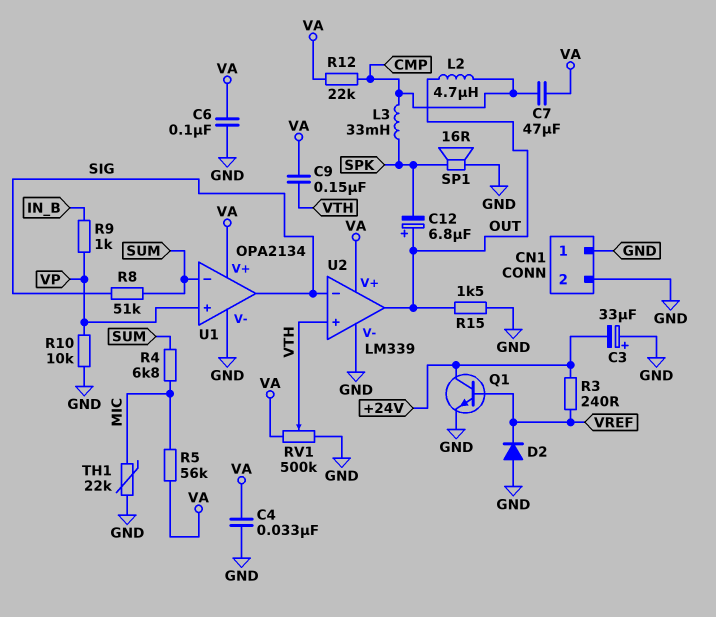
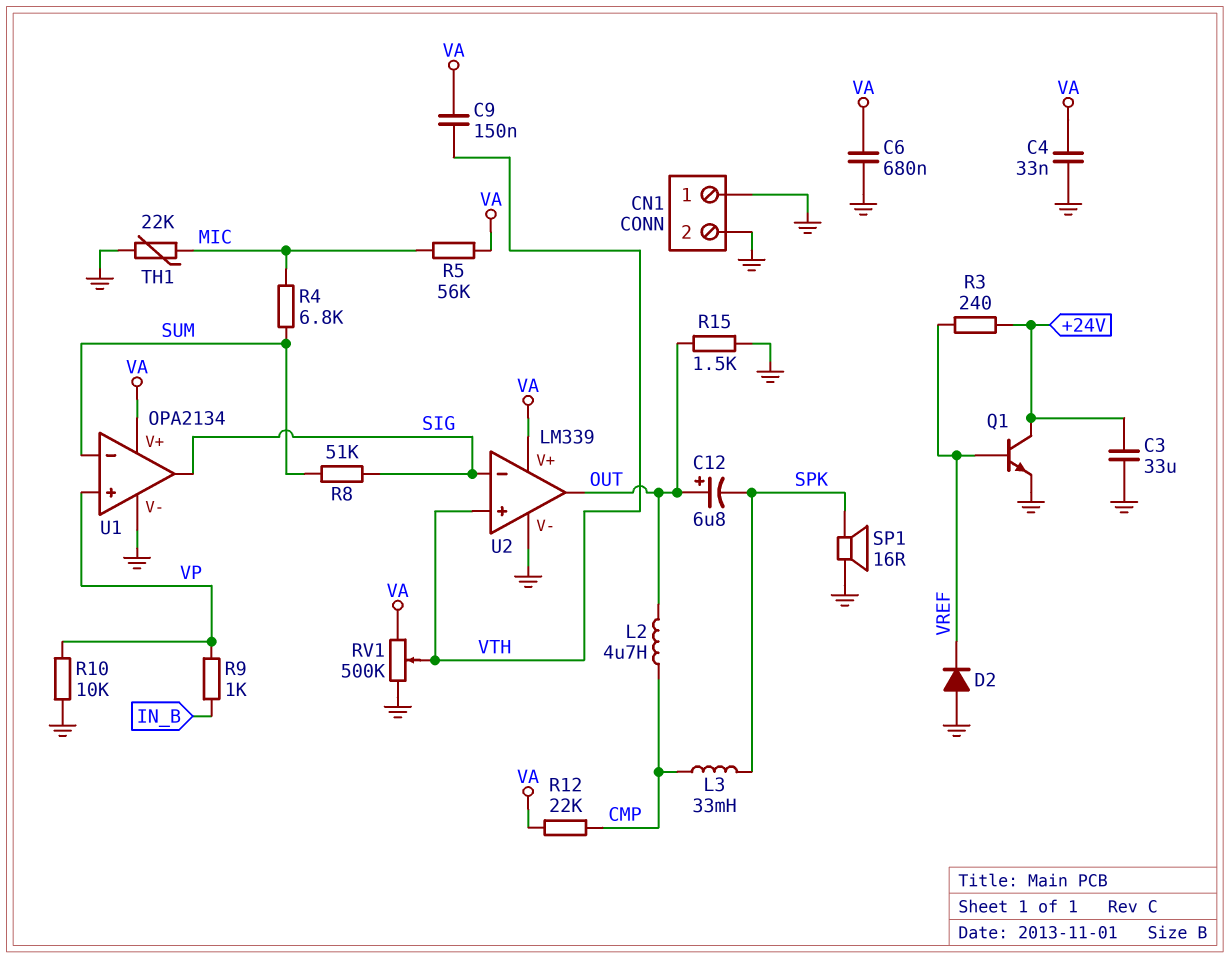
C3: 33uF (plus GND, minus +24V) -> 33uF (+24V, GND)
C6: 100nF (GND, VA) -> 680nF (GND, VA)
C7: 47uF (CMP, VA) -> none

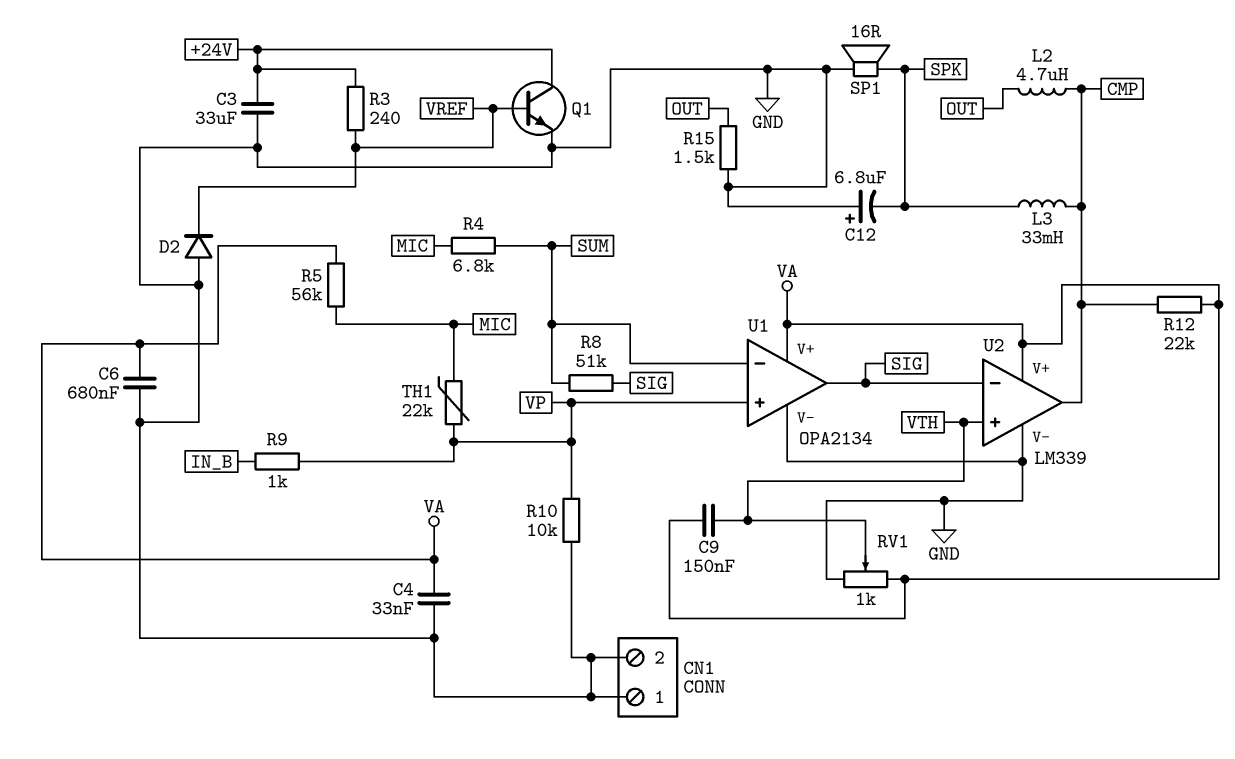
C12: 6.8uF (plus OUT, minus SPK) -> 6.8uF (plus GND, minus SPK)
RV1: 500k (GND, VA, wiper VTH) -> 1k (GND, VA, wiper VTH)
TH1: 22k (GND, MIC) -> 22k (MIC, VP)
U2 pin out: OUT -> CMP

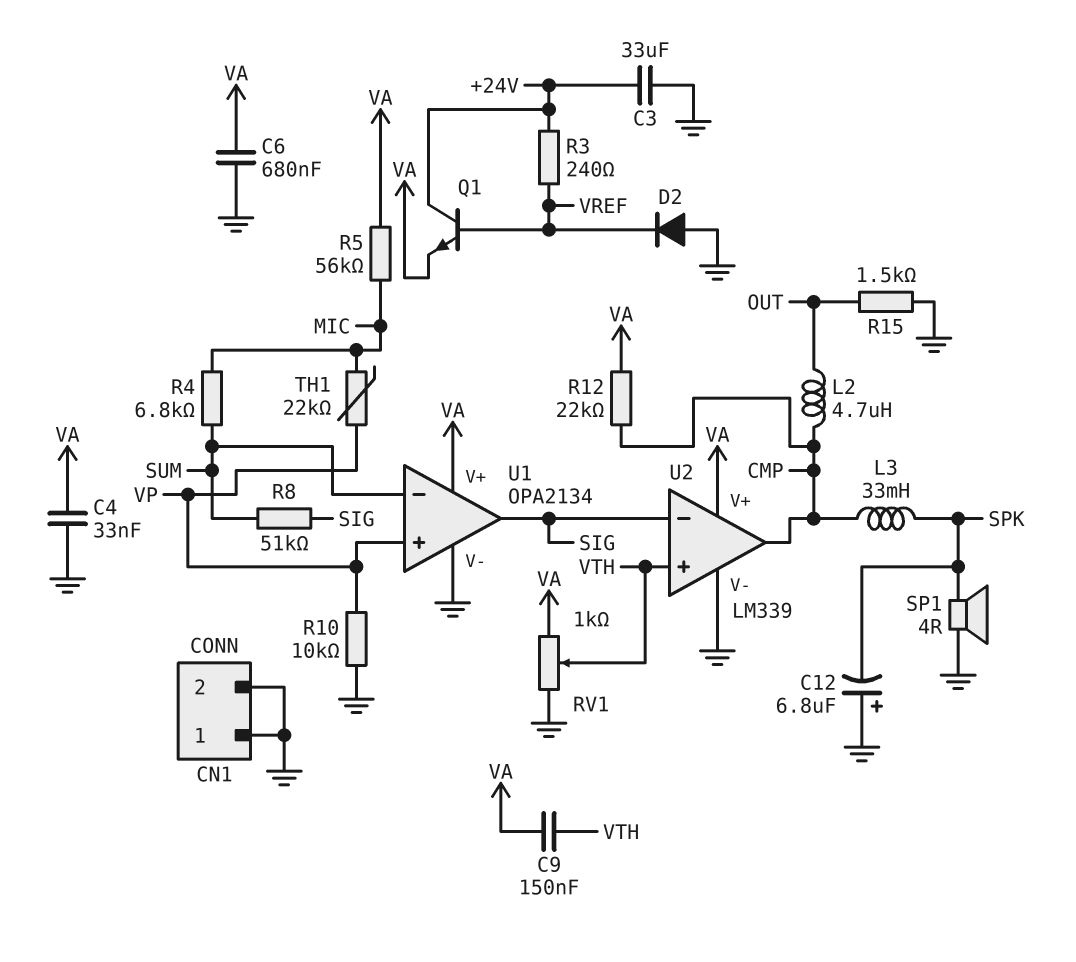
Q1: NPN (B VREF, C +24V, E GND) -> NPN (B VREF, C +24V, E VA)
R9: 1k (IN_B, VP) -> none
SP1: speaker 16R (GND, SPK) -> speaker 4R (GND, SPK)

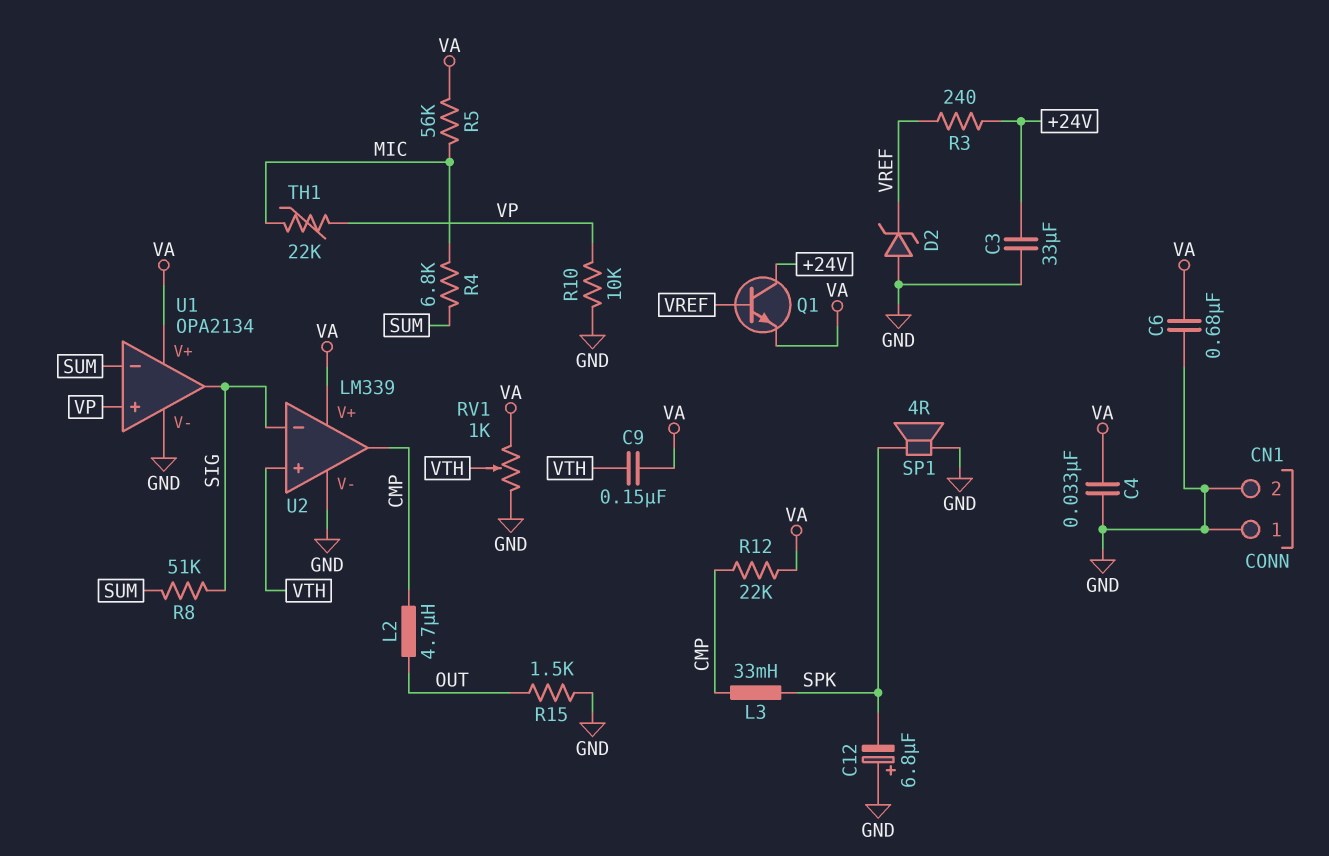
D2: diode (A GND, K VREF) -> zener (A GND, K VREF)

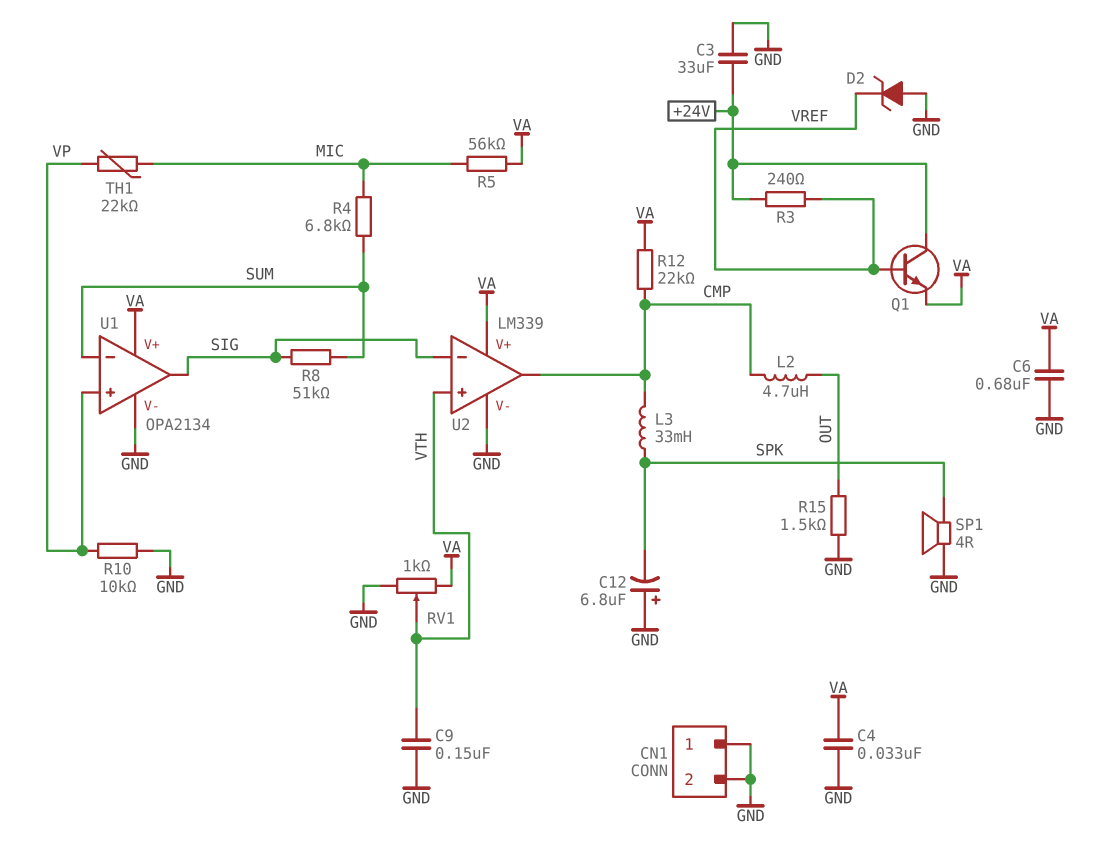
C9: 150nF (VA, VTH) -> 150nF (GND, VTH)

